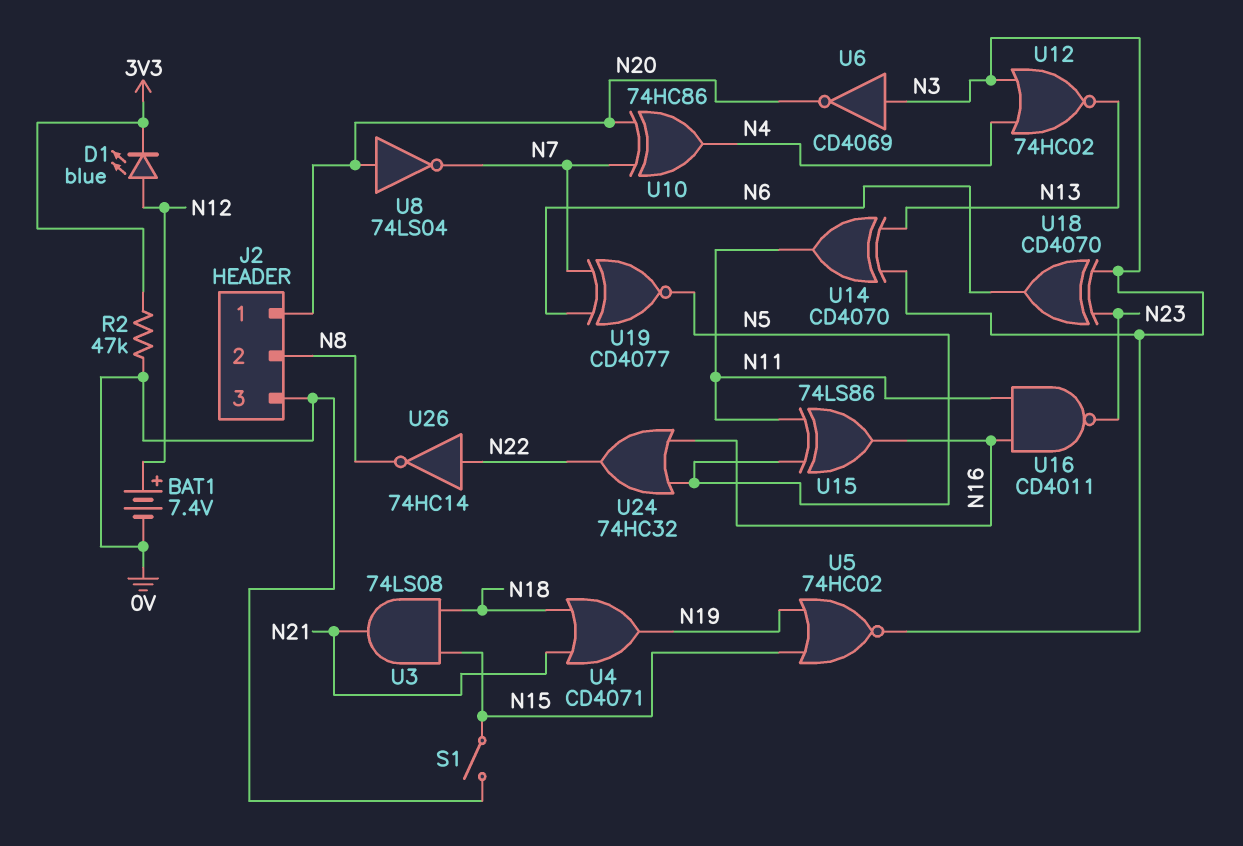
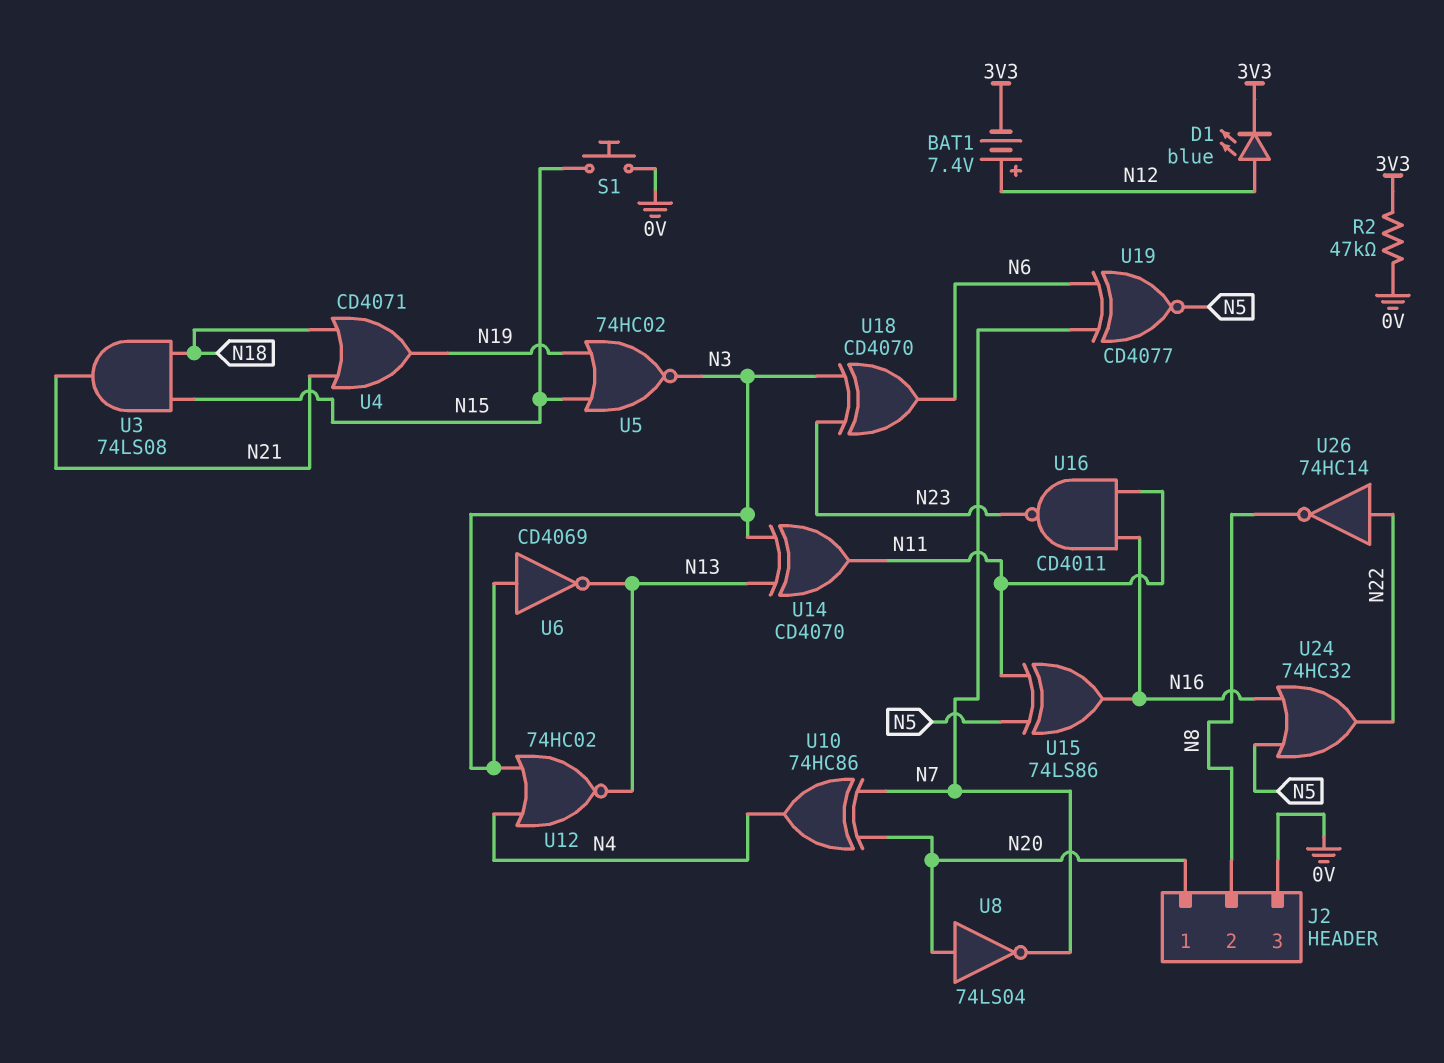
BAT1: 7.4V (plus N12, minus 0V) -> 7.4V (plus N12, minus 3V3)
S1: switch (0V, N15) -> button (0V, N15)
U6: NOT CD4069 (in N3, out N20) -> NOT CD4069 (in N3, out N13)

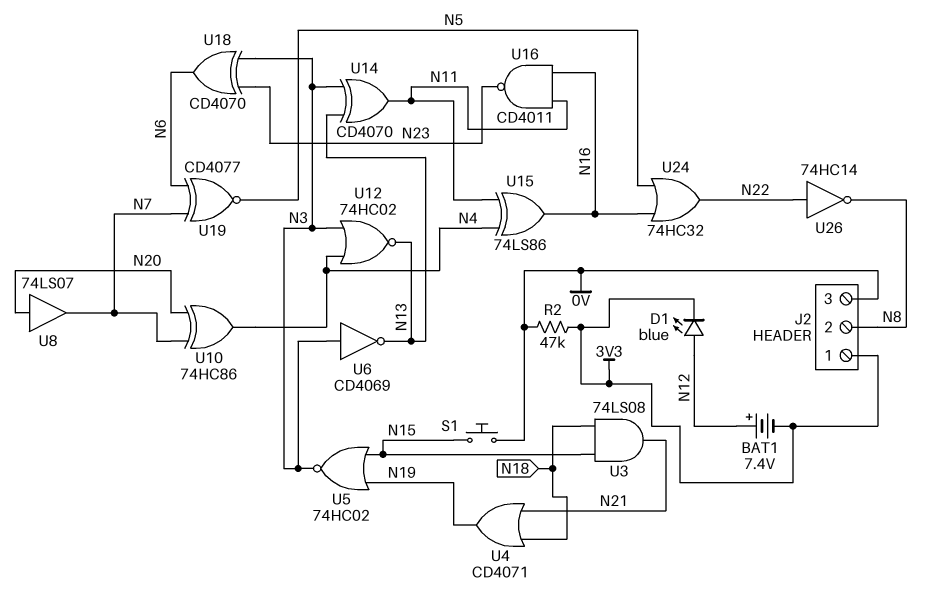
J2 pin 1: N20 -> 3V3
U8: NOT 74LS04 (in N20, out N7) -> buffer 74LS07 (in N20, out N7)
U15: XOR 74LS86 (in N5, in N11, out N16) -> XOR 74LS86 (in N4, in N11, out N16)

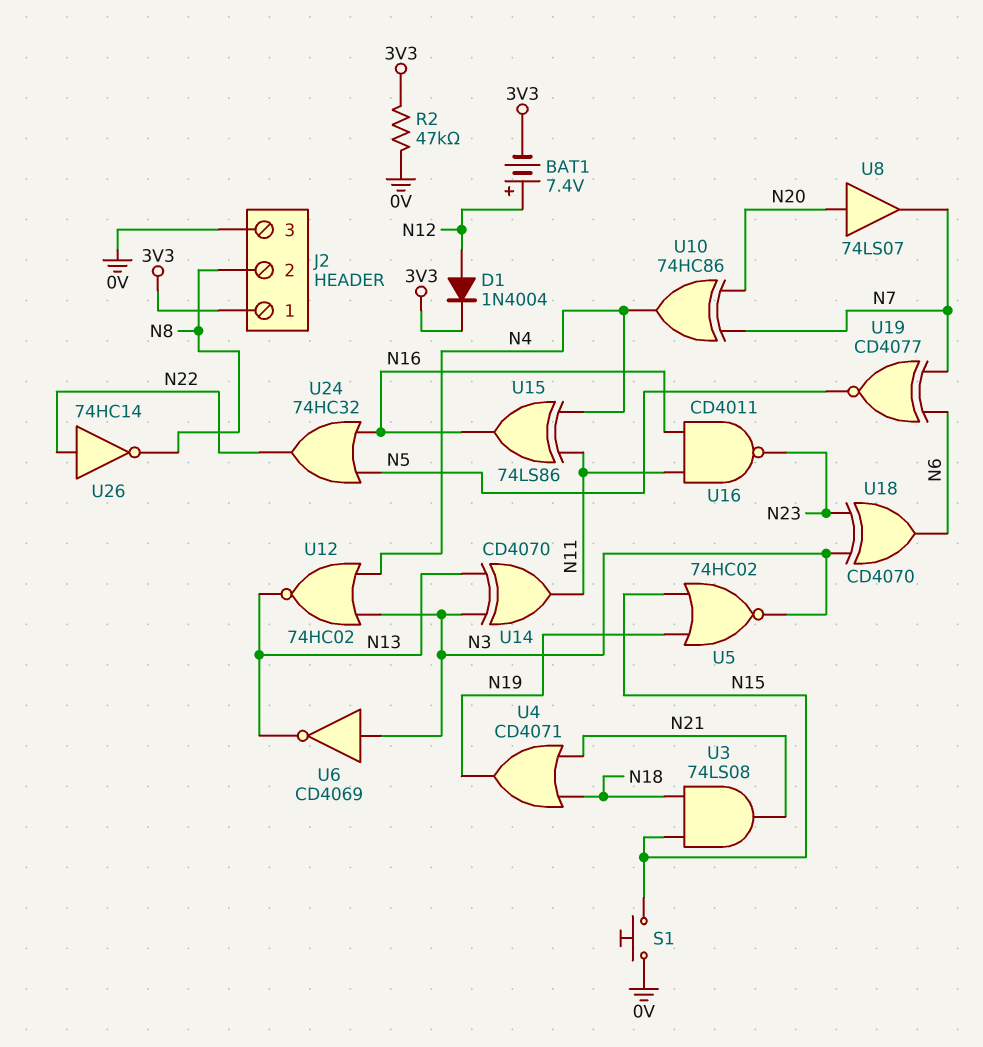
D1: LED blue (A N12, K 3V3) -> diode 1N4004 (A N12, K 3V3)

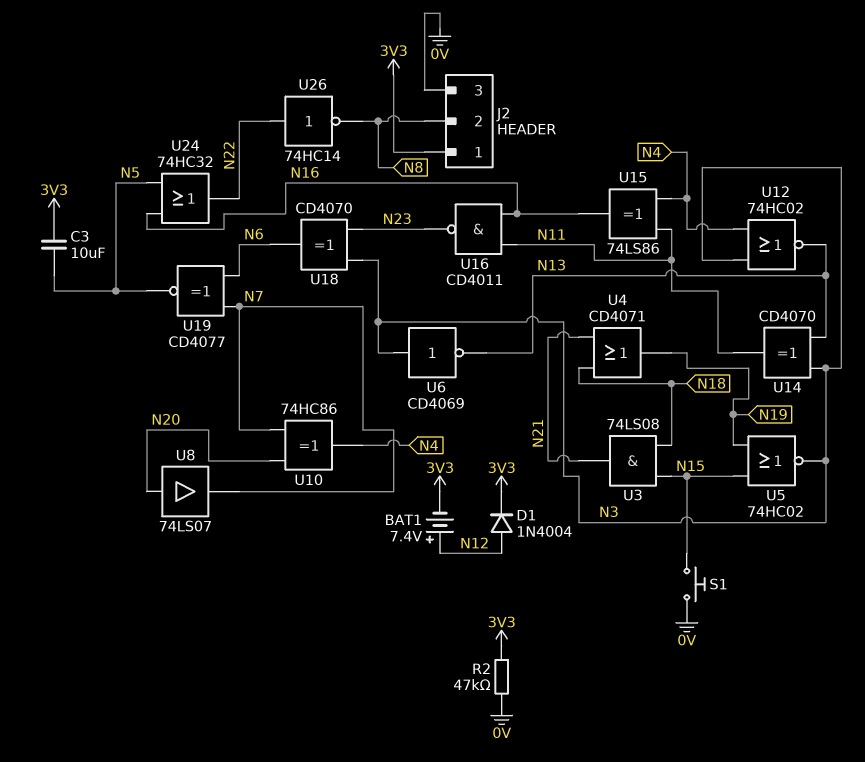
C3: none -> 10uF (3V3, N5)

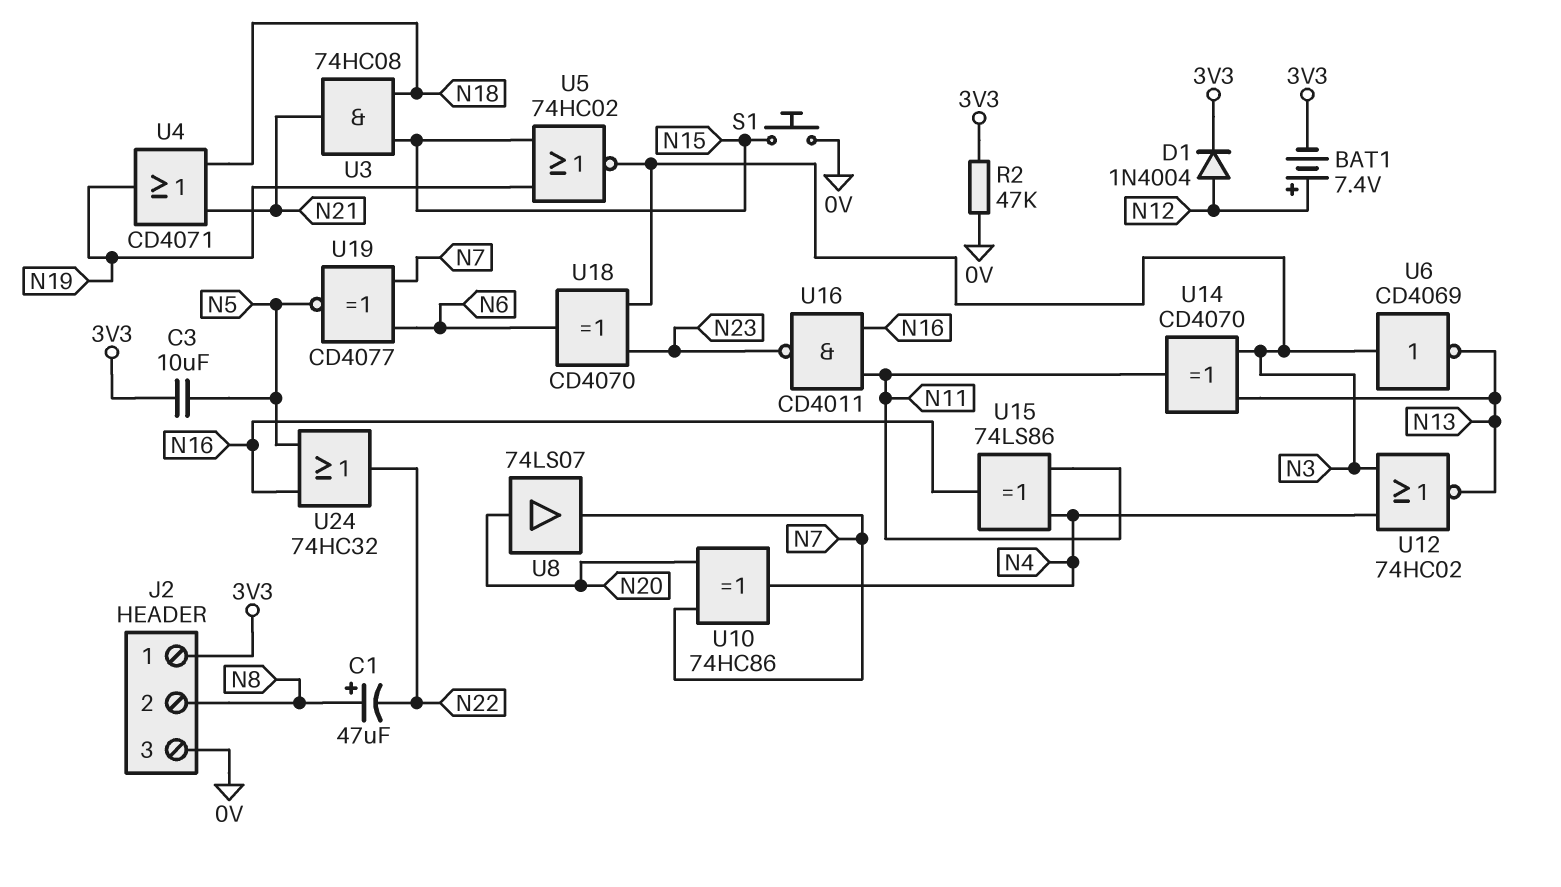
C1: none -> 47uF (plus N8, minus N22)
U3: AND 74LS08 (in N15, in N18, out N21) -> AND 74HC08 (in N15, in N18, out N21)
U26: NOT 74HC14 (in N22, out N8) -> none

